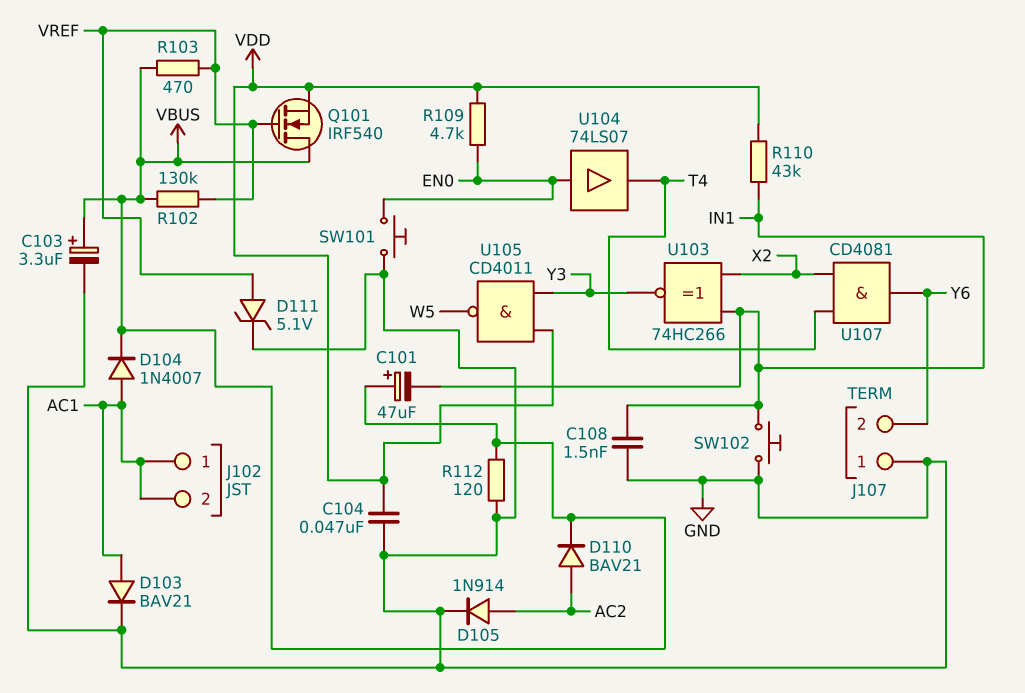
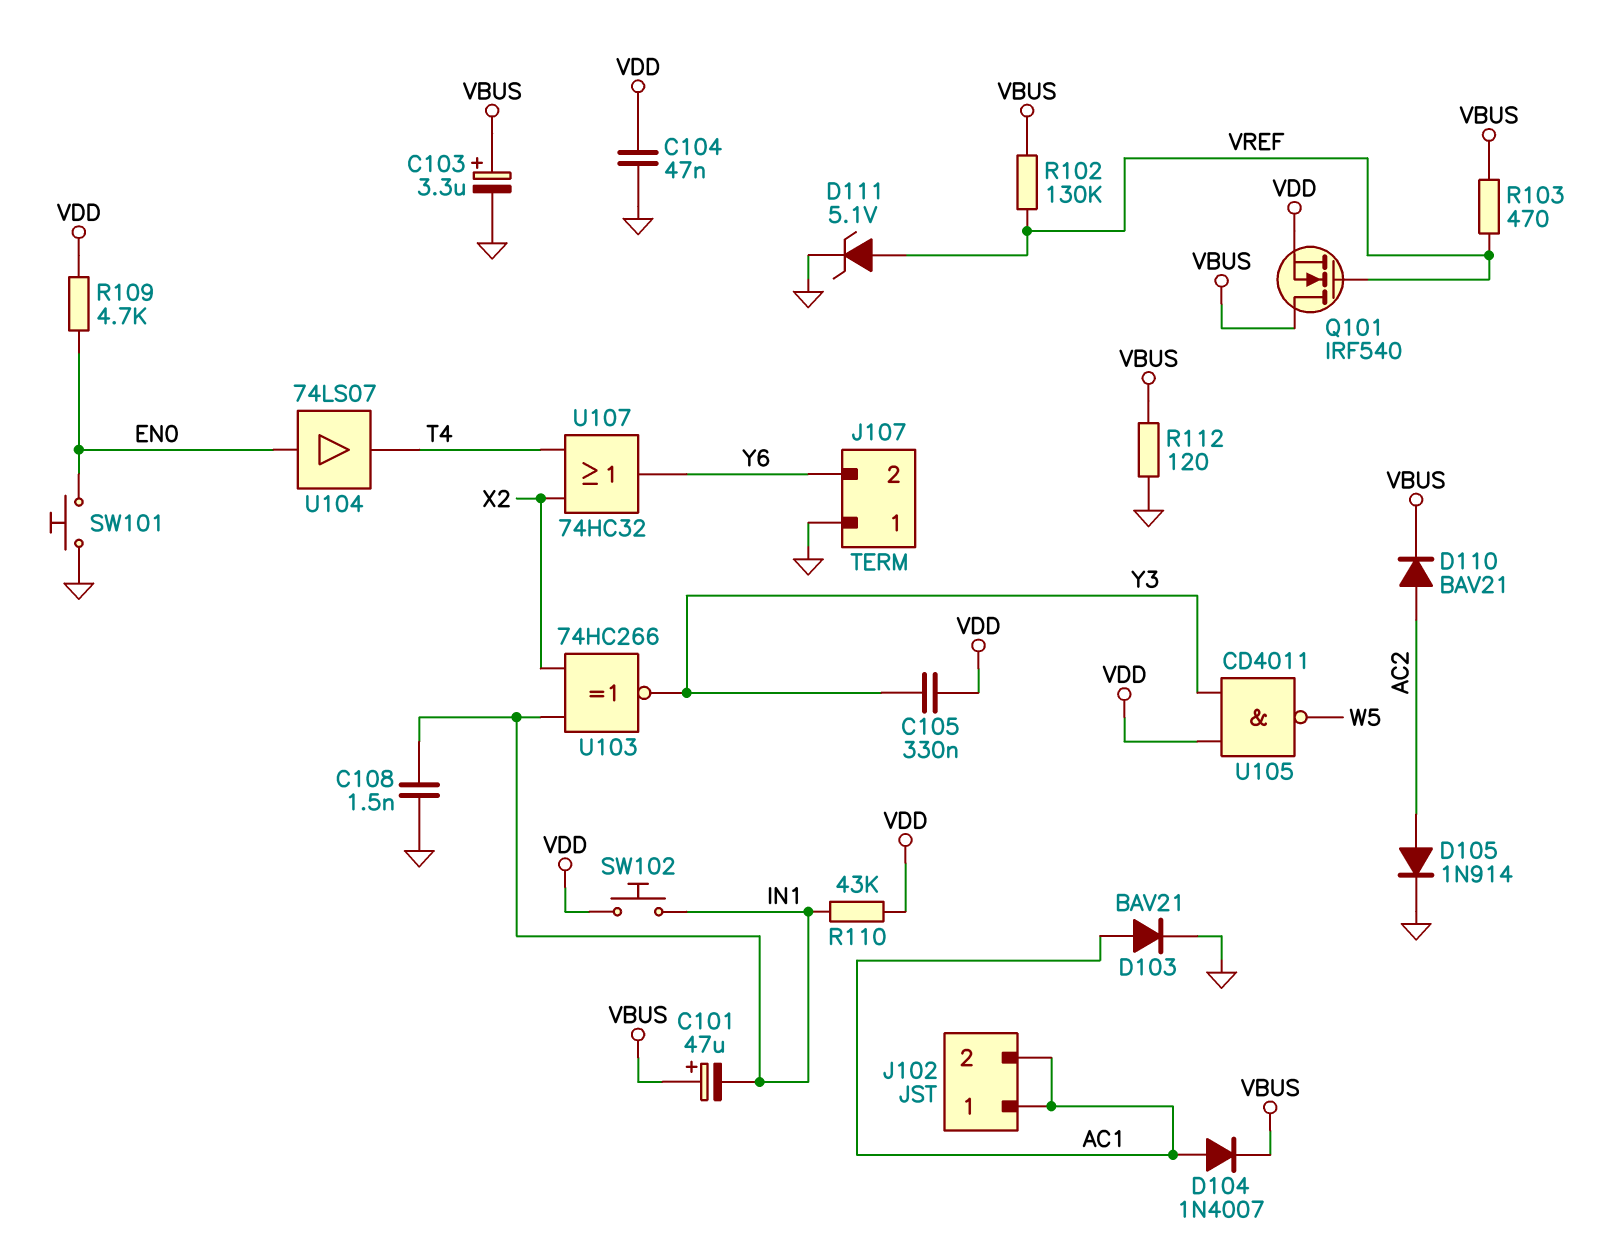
C105: none -> 330nF (VDD, Y3)
SW102: button (GND, IN1) -> button (IN1, VDD)
U107: AND CD4081 (in T4, in X2, out Y6) -> OR 74HC32 (in T4, in X2, out Y6)

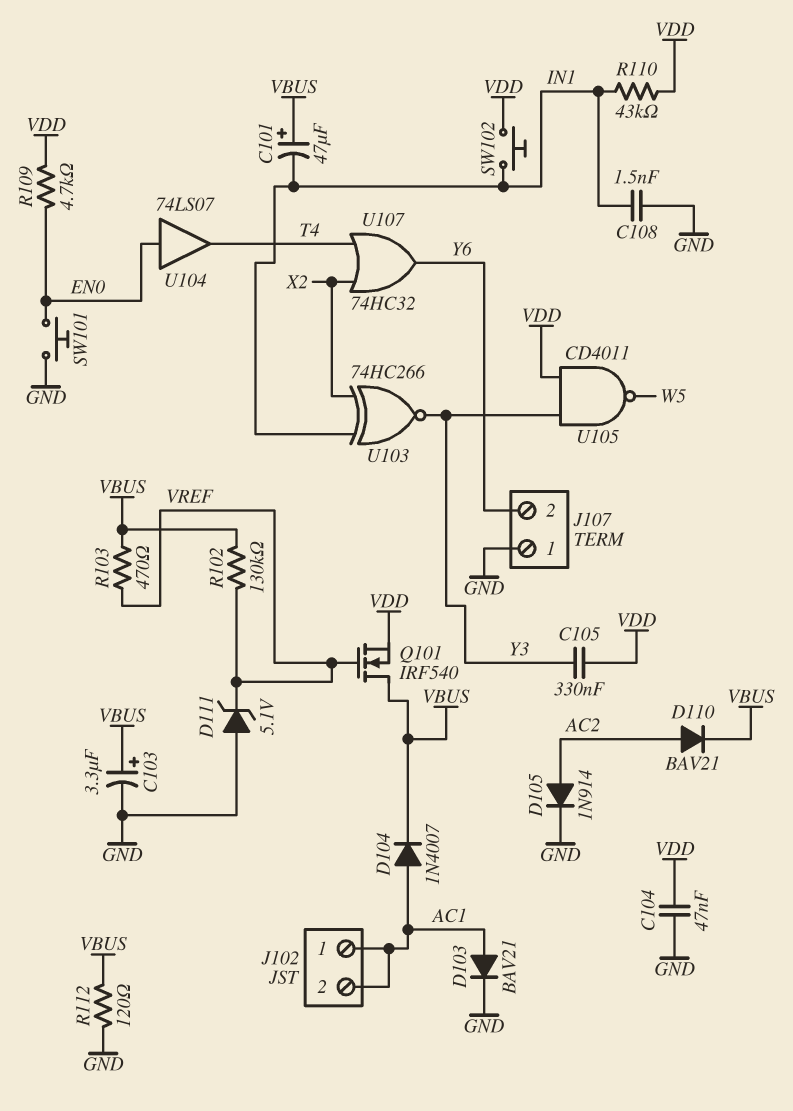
D111: zener 5.1V (A VREF, K GND) -> zener 5.1V (A GND, K VREF)

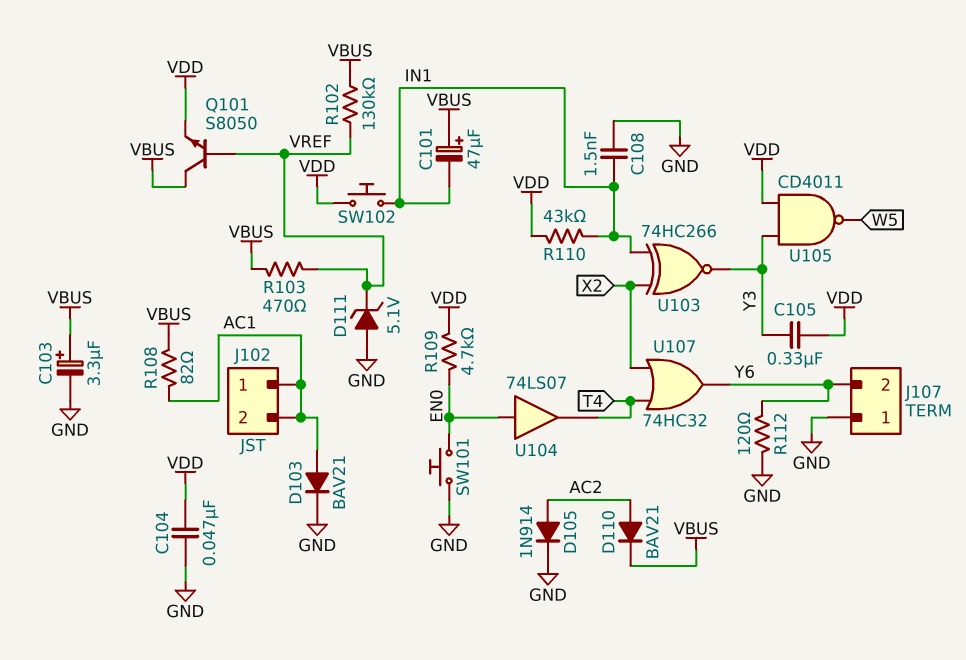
D104: diode 1N4007 (A AC1, K VBUS) -> none
Q101: NMOS IRF540 (G VREF, D VBUS, S VDD) -> NPN S8050 (B VREF, C VBUS, E VDD)
R108: none -> 82 (AC1, VBUS)
R112: 120 (GND, VBUS) -> 120 (GND, Y6)

